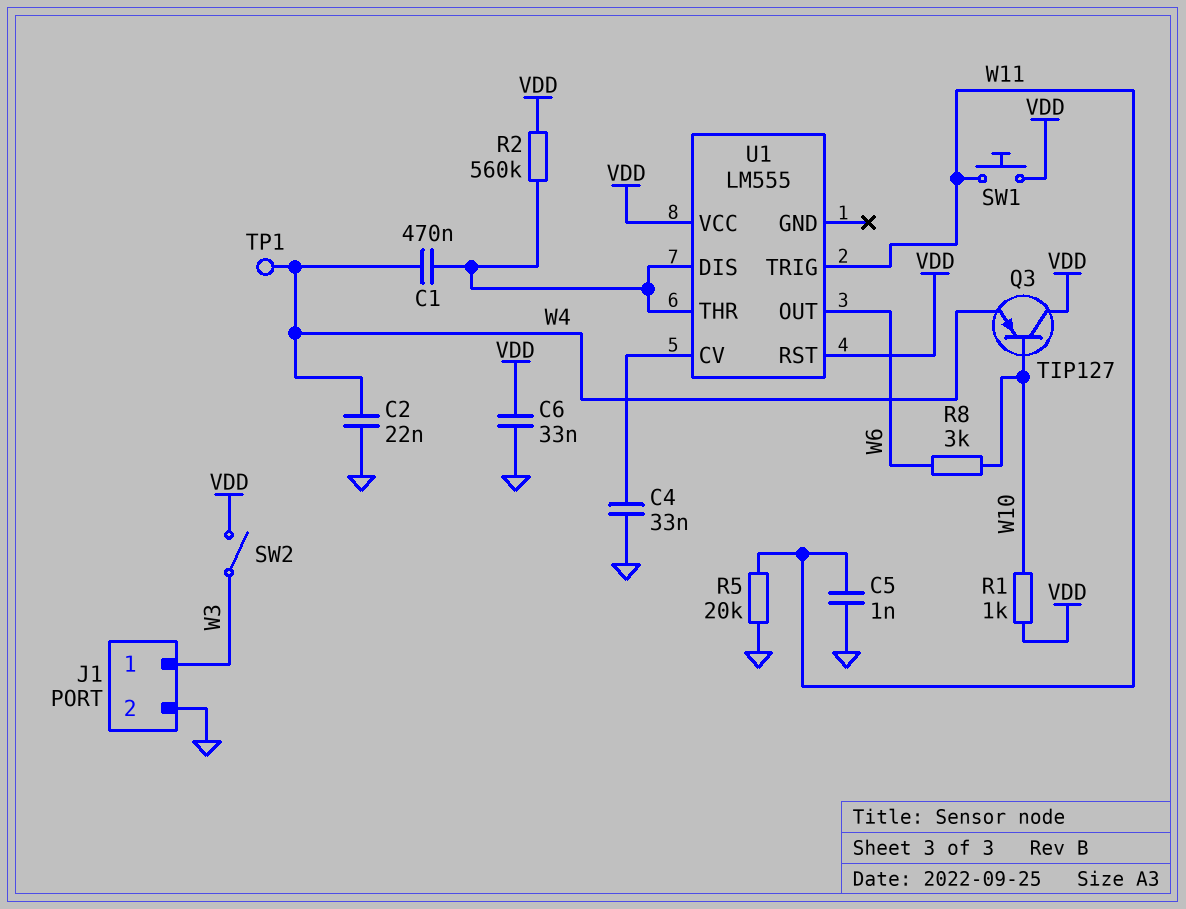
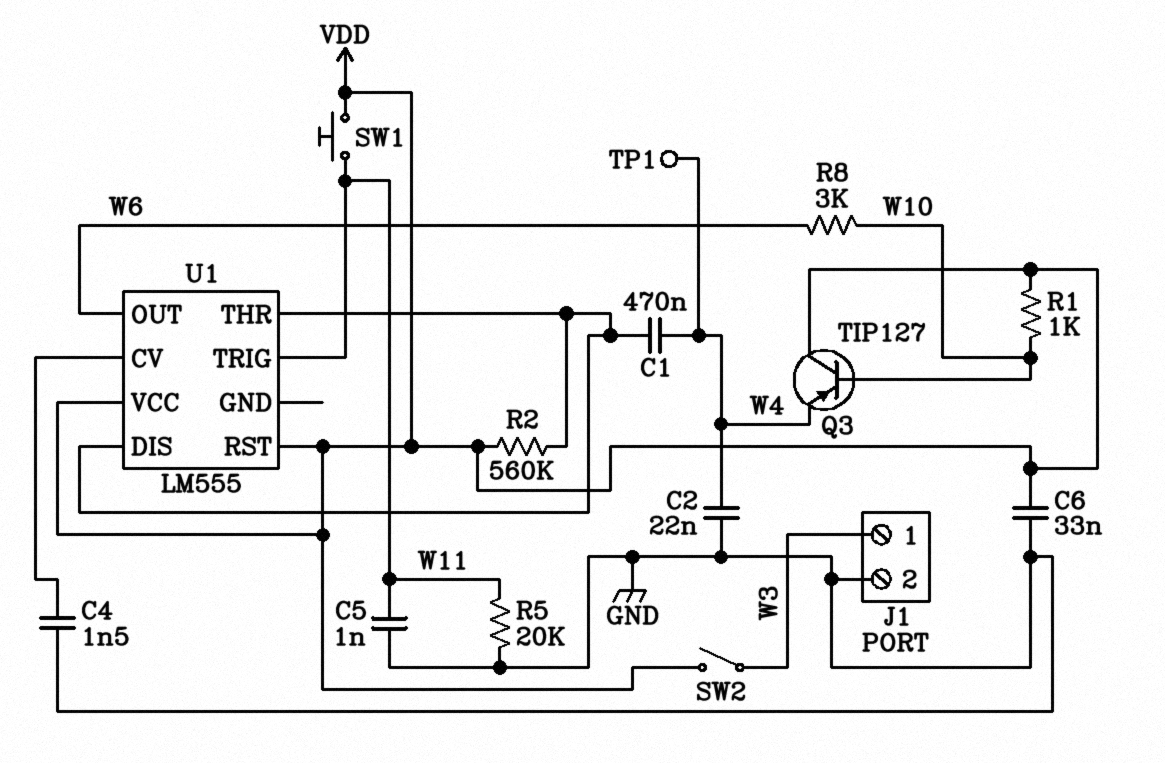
C4: 33nF (GND, U1/CV) -> 1.5nF (GND, U1/CV)

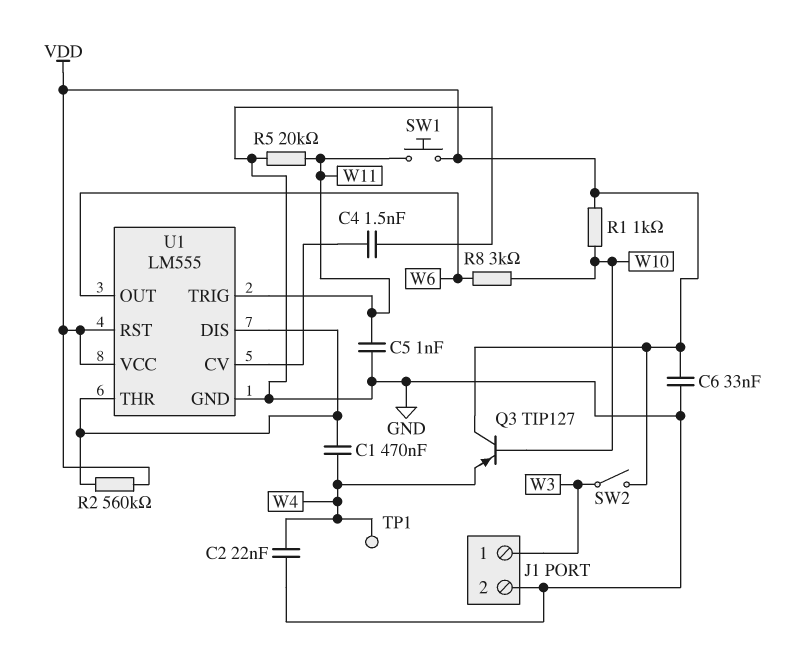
U1 pin GND: none -> GND

